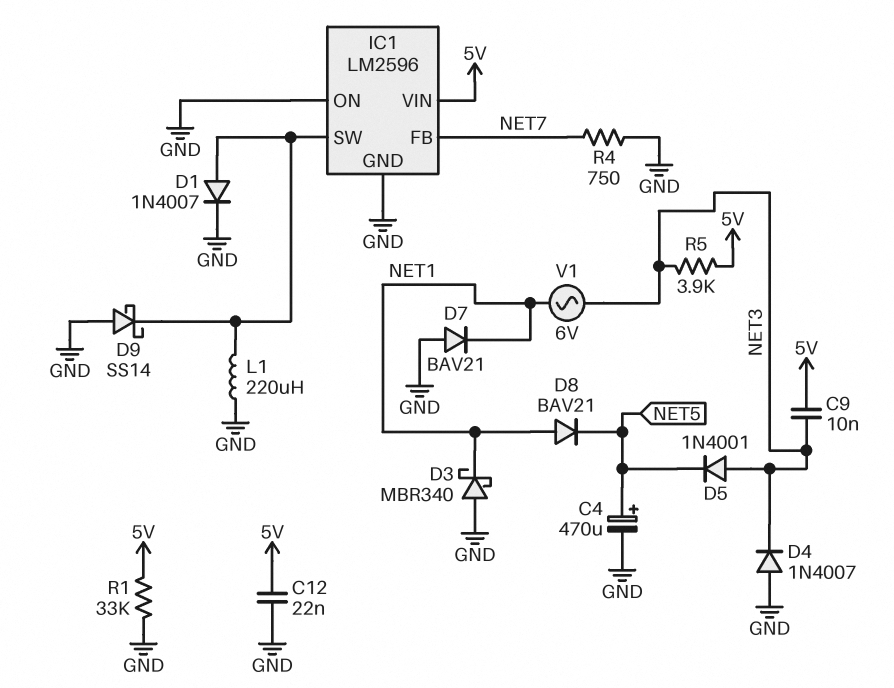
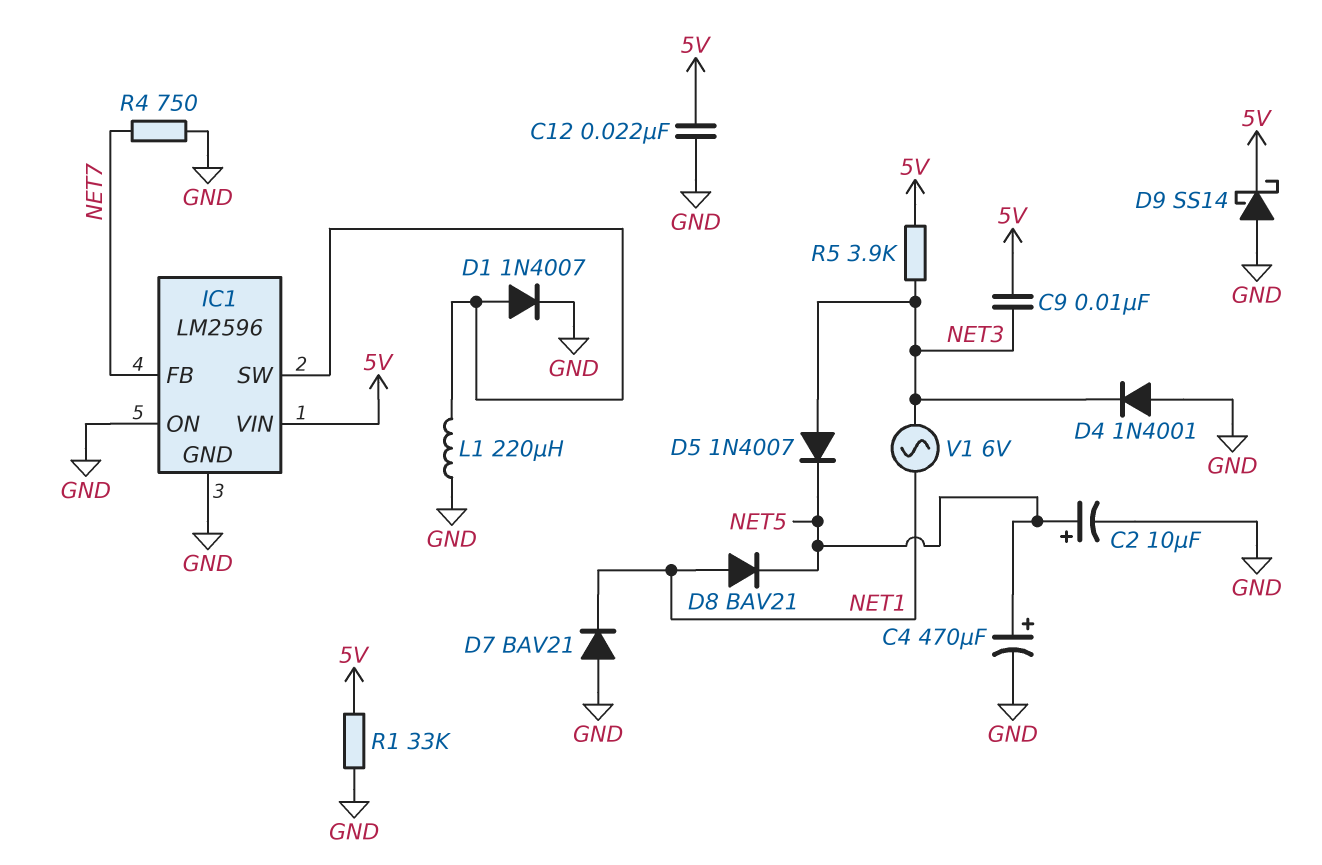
C2: none -> 10uF (plus NET5, minus GND)
D3: schottky MBR340 (A GND, K NET1) -> none
D4: diode 1N4007 (A GND, K NET3) -> diode 1N4001 (A GND, K NET3)
D5: diode 1N4001 (A NET3, K NET5) -> diode 1N4007 (A NET3, K NET5)
D9: schottky SS14 (A GND, K IC1/SW) -> schottky SS14 (A GND, K 5V)

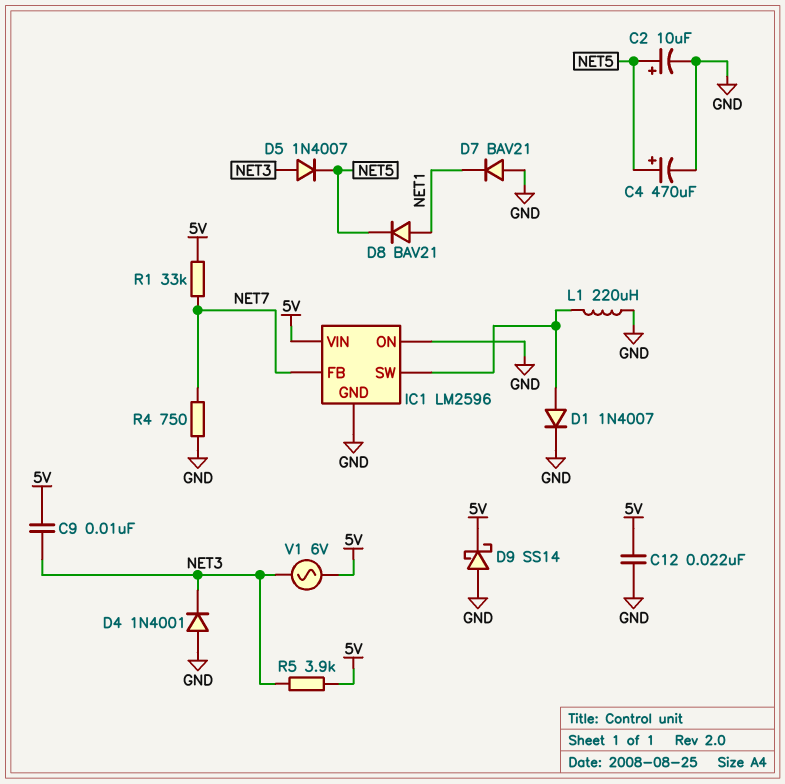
R1: 33k (5V, GND) -> 33k (5V, NET7)
V1: AC 6V (NET1, NET3) -> AC 6V (5V, NET3)

